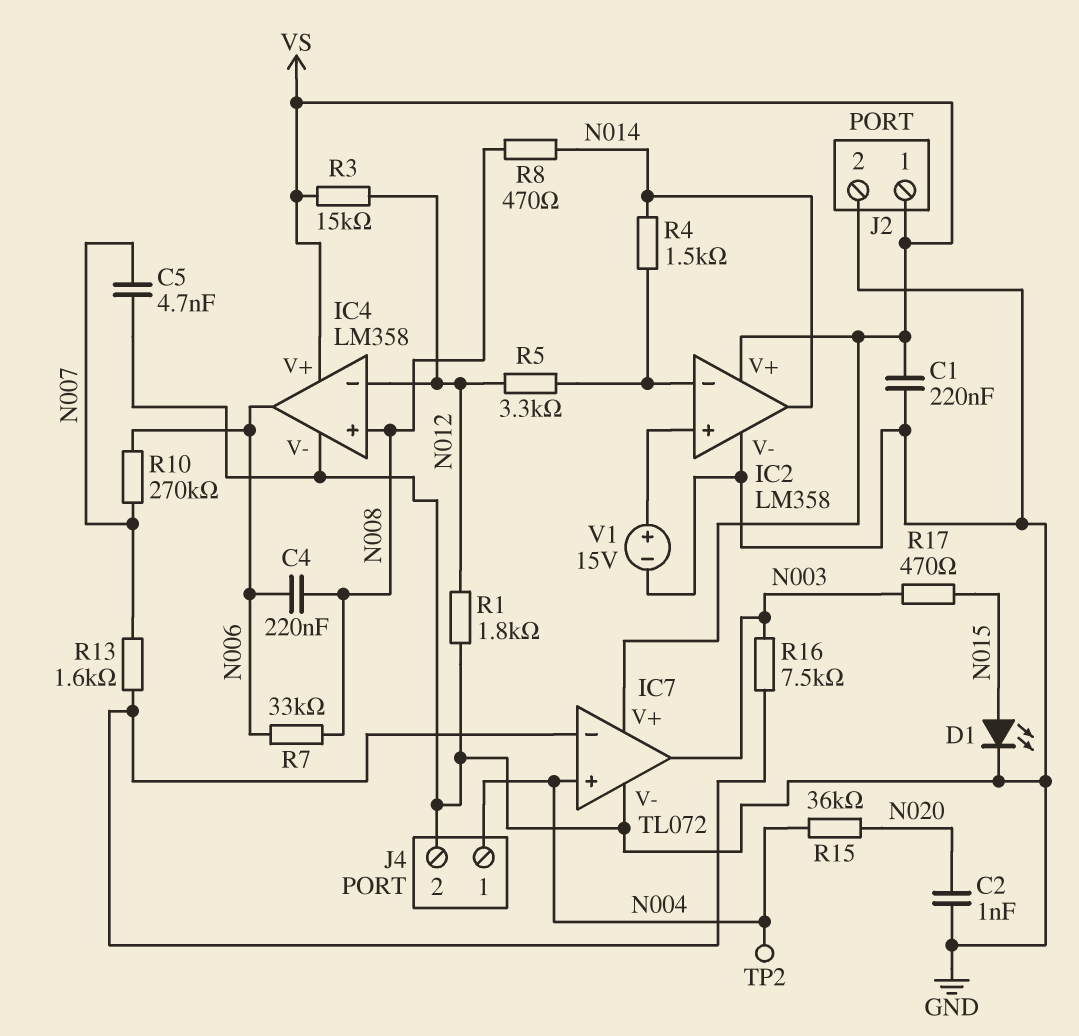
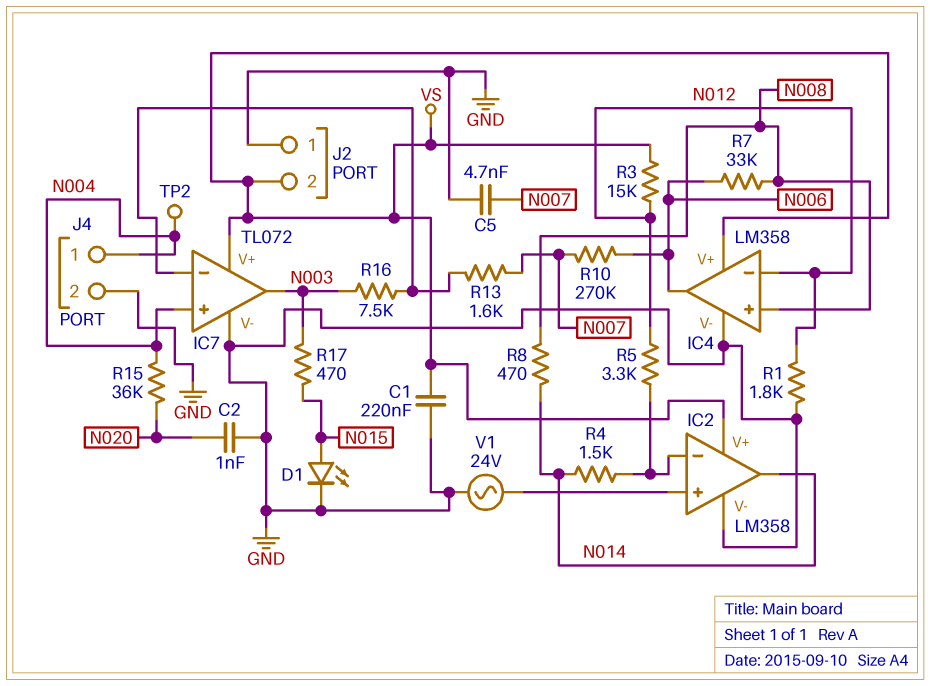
C4: 220nF (N006, N008) -> none
J2 pin 1: VS -> GND
J2 pin 2: GND -> VS
V1: 15V (plus IC2/in+, minus GND) -> AC 24V (GND, IC2/in+)

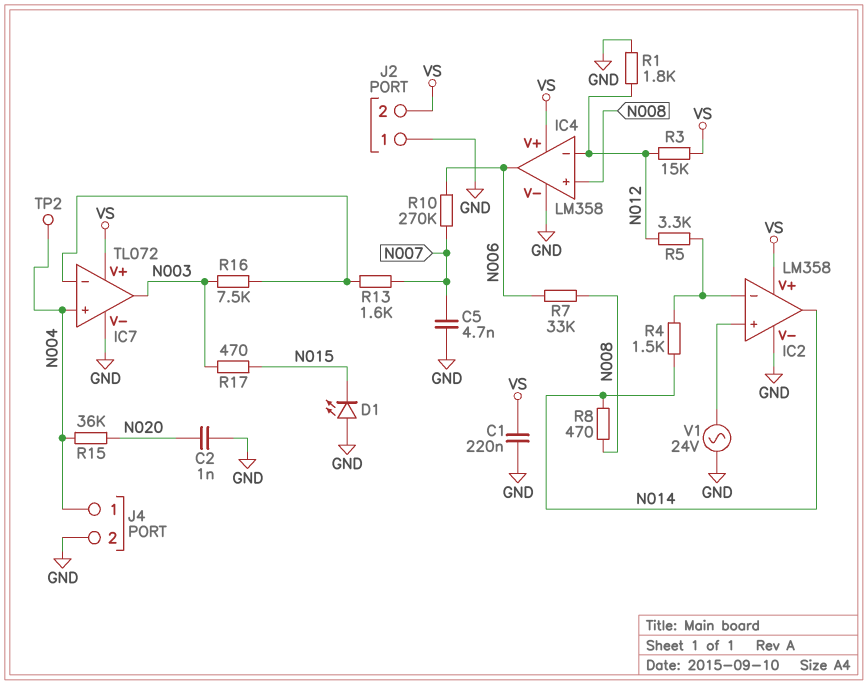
D1: LED (A N015, K GND) -> LED (A GND, K N015)

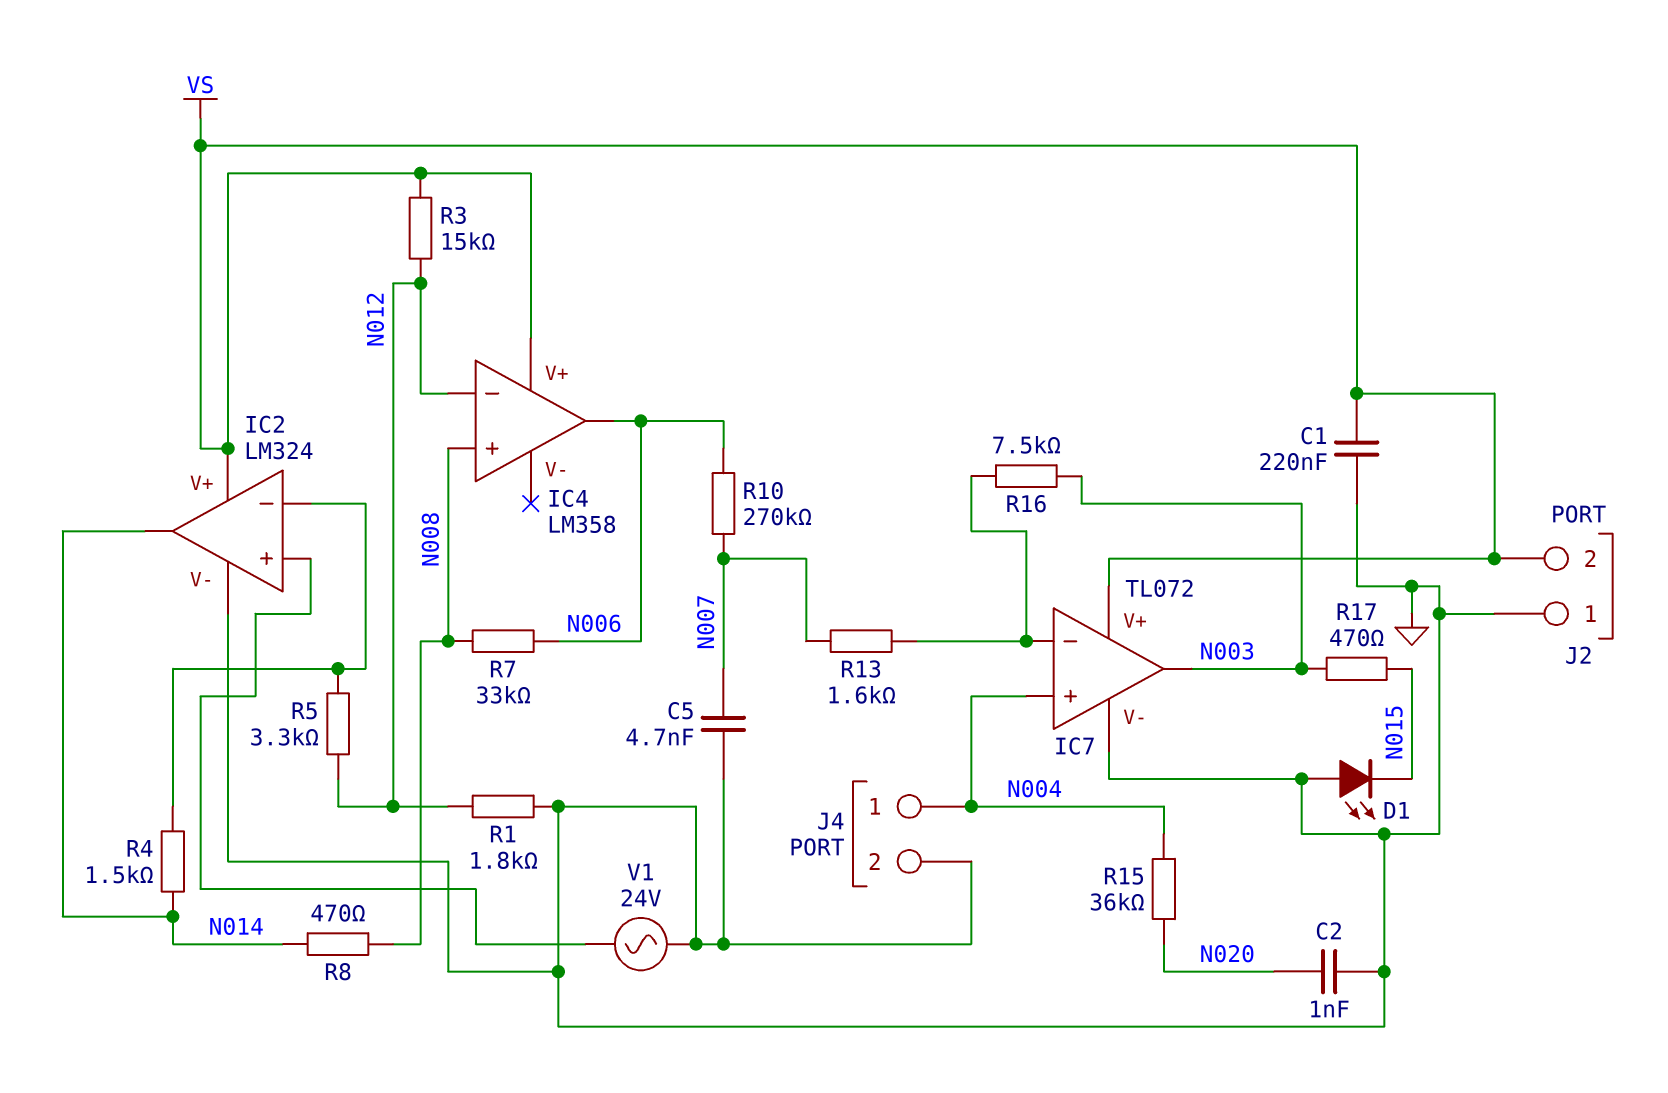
IC2: LM358 -> LM324
IC4 pin V-: GND -> none
TP2: test point (N004) -> none

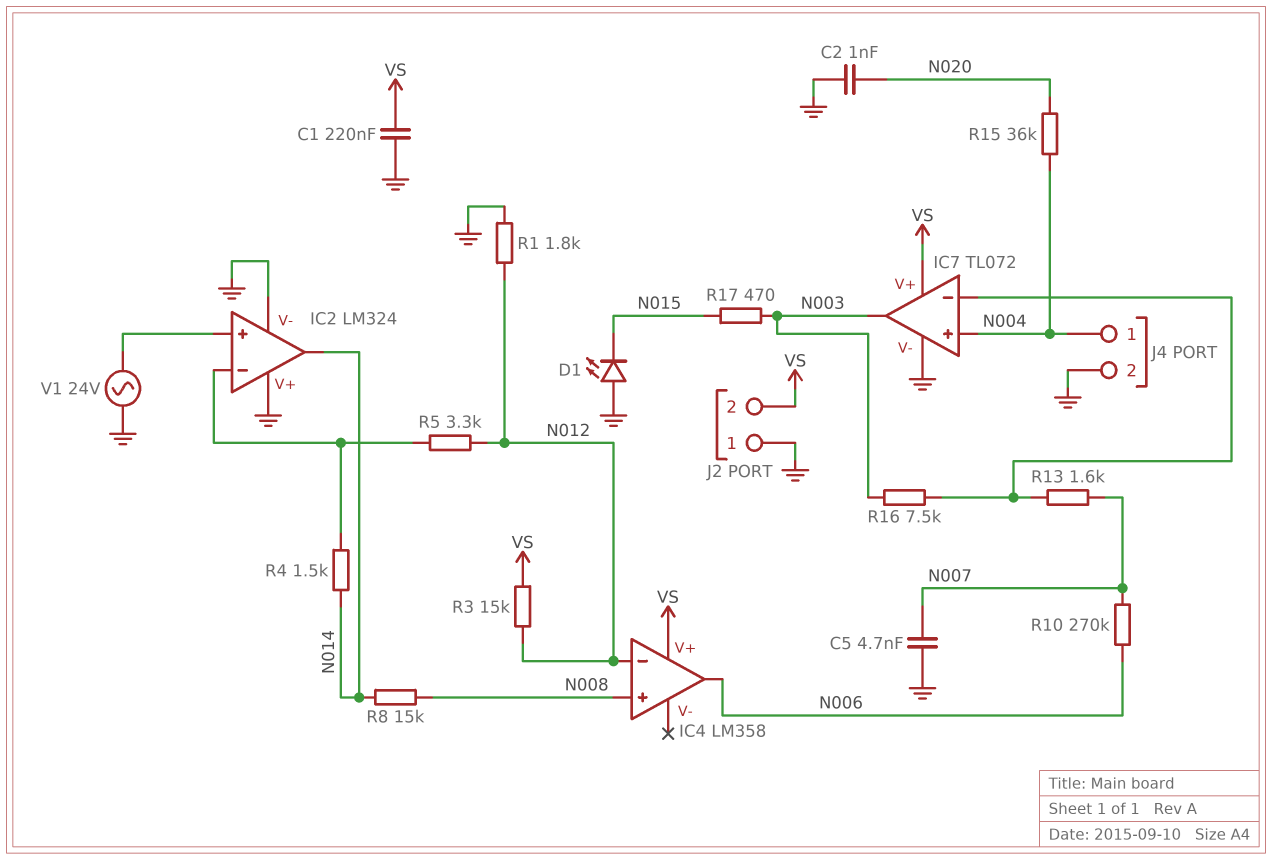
IC2 pin V+: VS -> GND
R7: 33k (N006, N008) -> none
R8: 470 (N008, N014) -> 15k (N008, N014)

